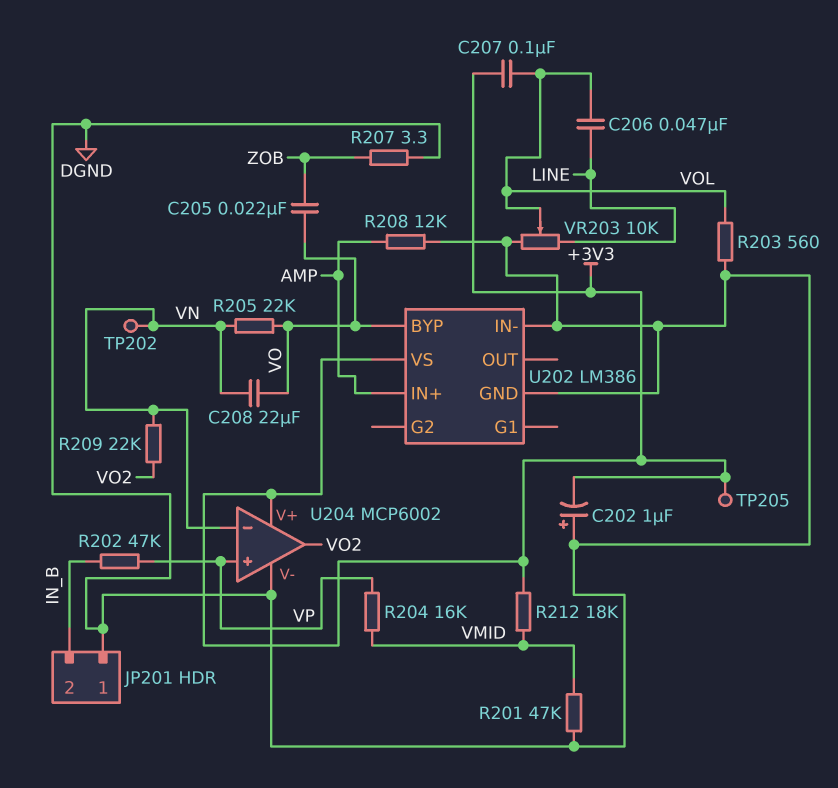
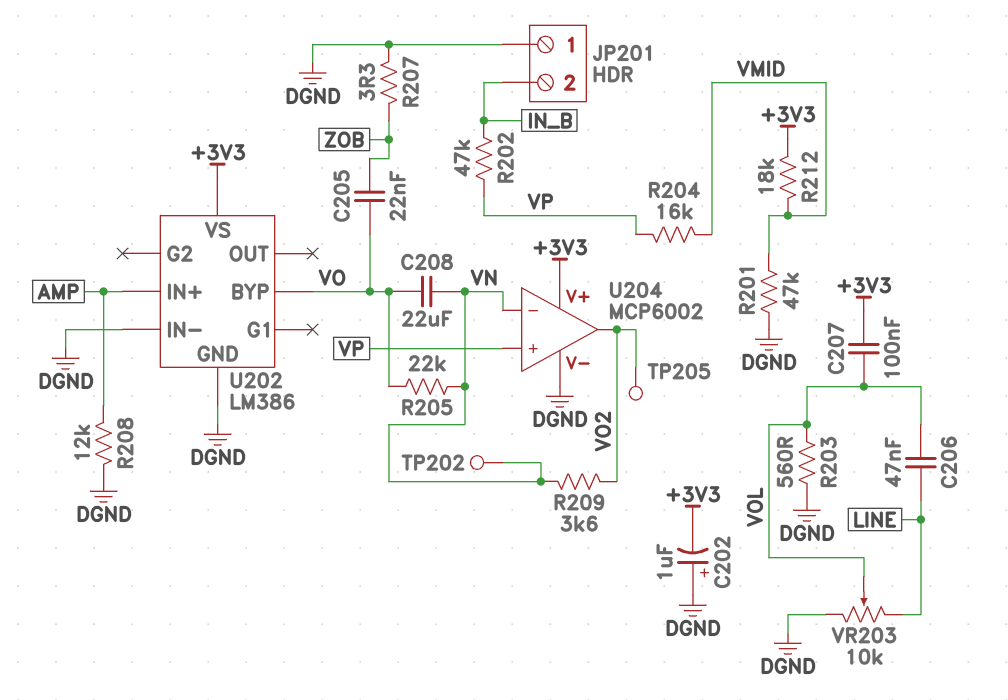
R209: 22k (VN, VO2) -> 3.6k (VN, VO2)
TP205: test point (+3V3) -> test point (VO2)

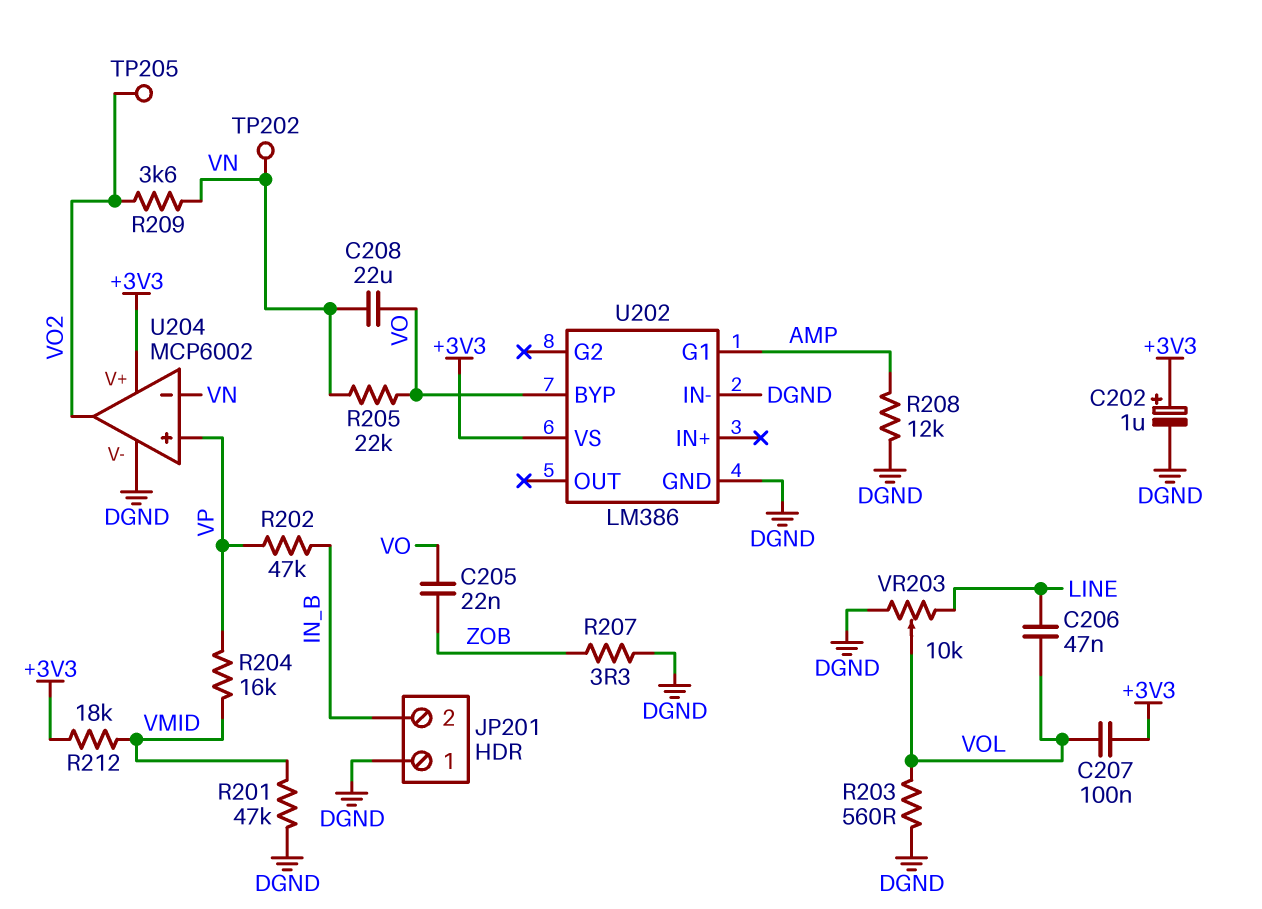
C202: 1uF (plus DGND, minus +3V3) -> 1uF (plus +3V3, minus DGND)
U202 pin G1: none -> AMP
U202 pin IN+: AMP -> none

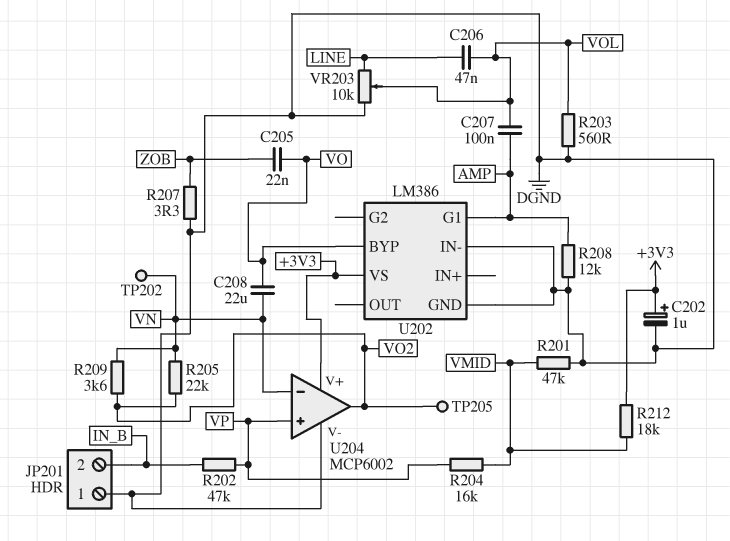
C207: 100nF (+3V3, VOL) -> 100nF (AMP, VOL)
R205: 22k (VN, VO) -> 22k (VN, VO2)

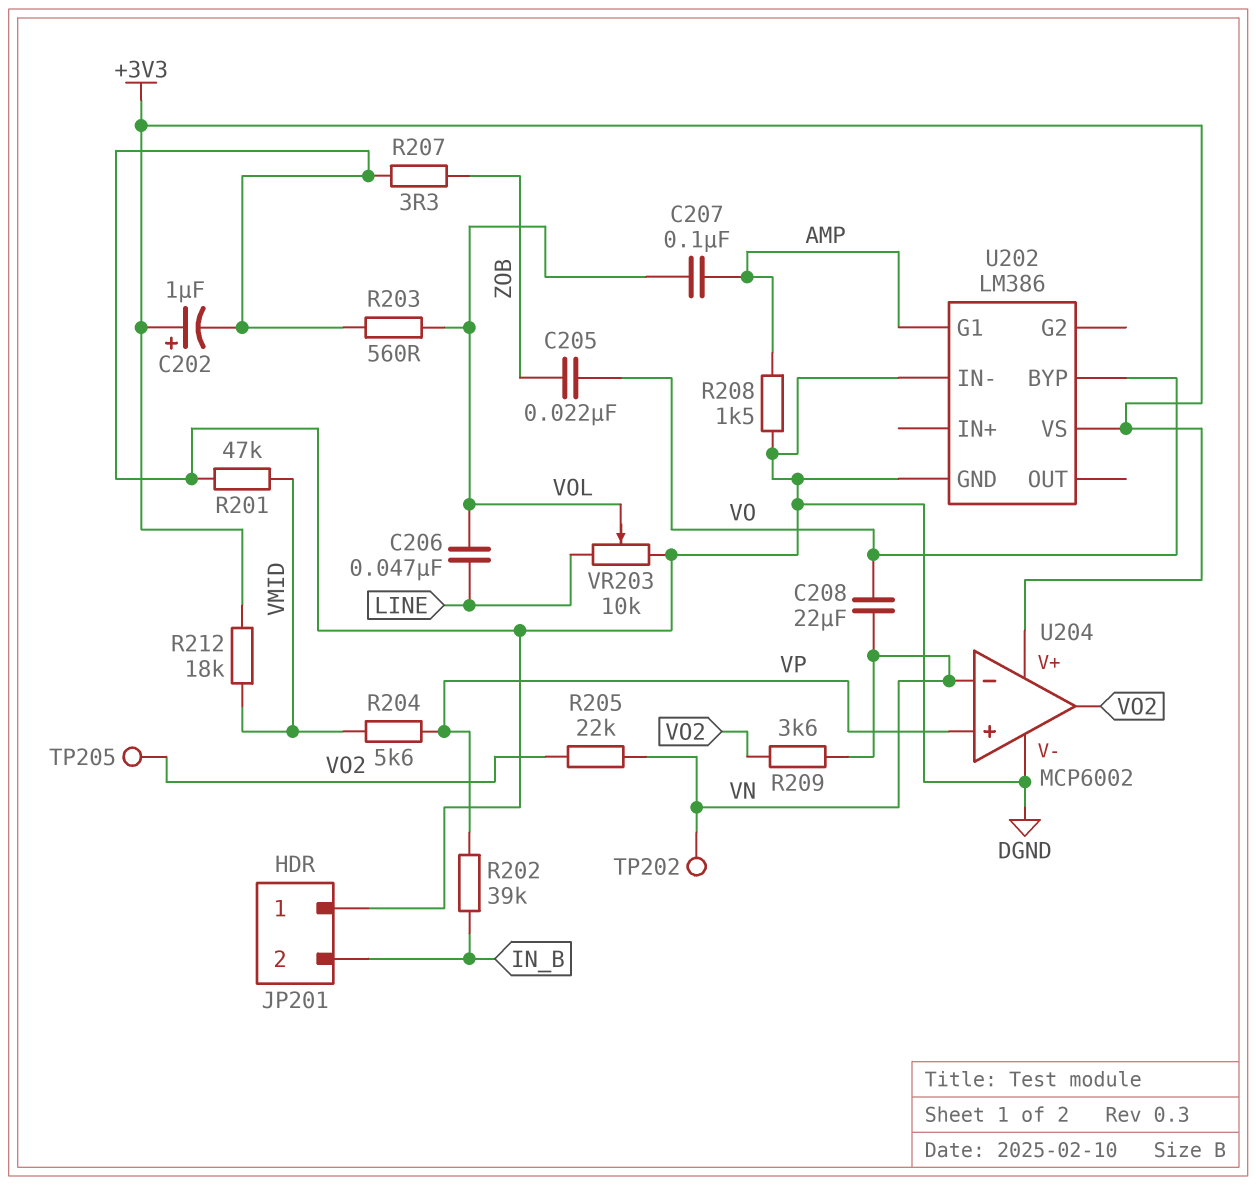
R202: 47k (IN_B, VP) -> 39k (IN_B, VP)
R204: 16k (VMID, VP) -> 5.6k (VMID, VP)
R208: 12k (AMP, DGND) -> 1.5k (AMP, DGND)

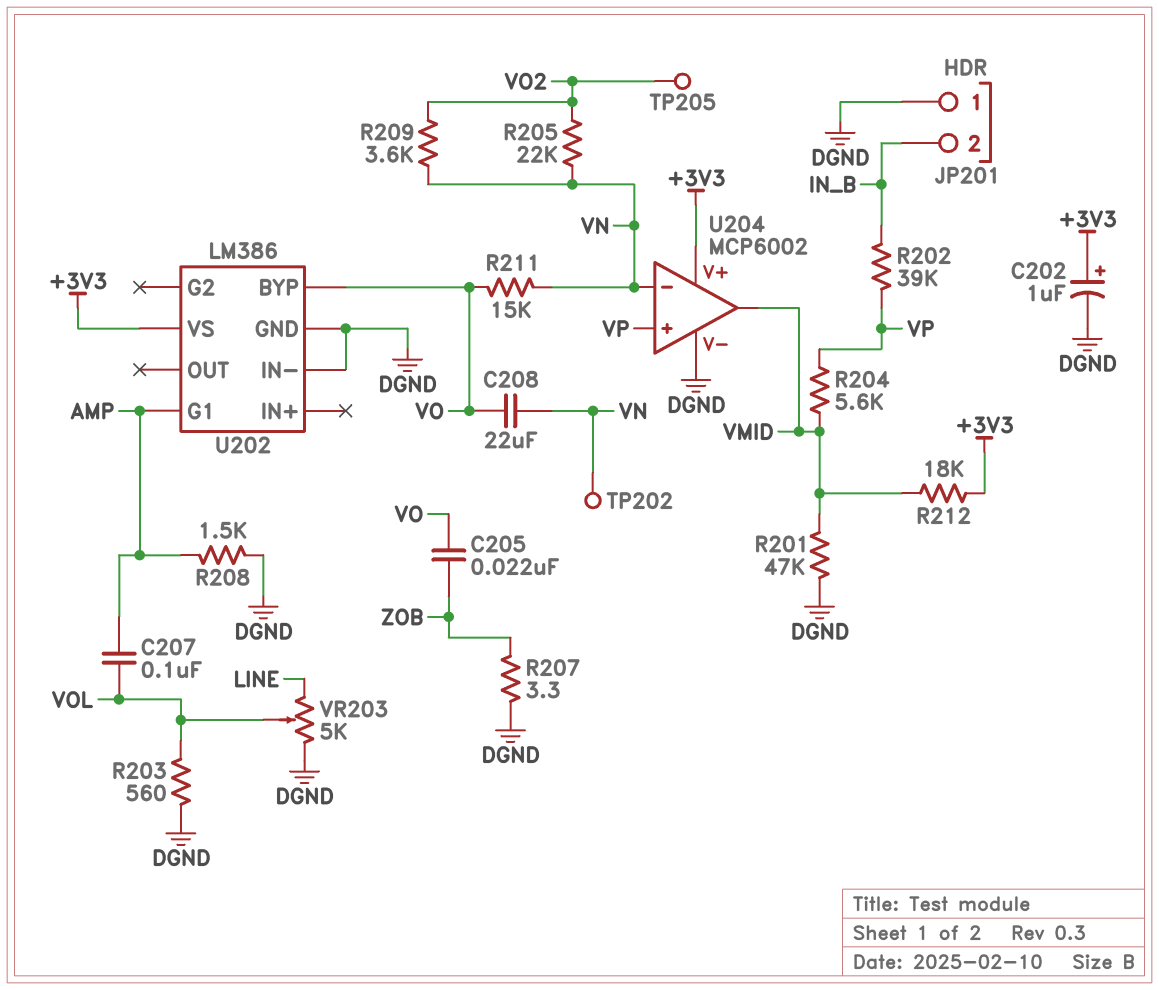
C206: 47nF (LINE, VOL) -> none
R211: none -> 15k (VN, VO)
U204 pin out: VO2 -> VMID
VR203: 10k (DGND, LINE, wiper VOL) -> 5k (DGND, LINE, wiper VOL)

